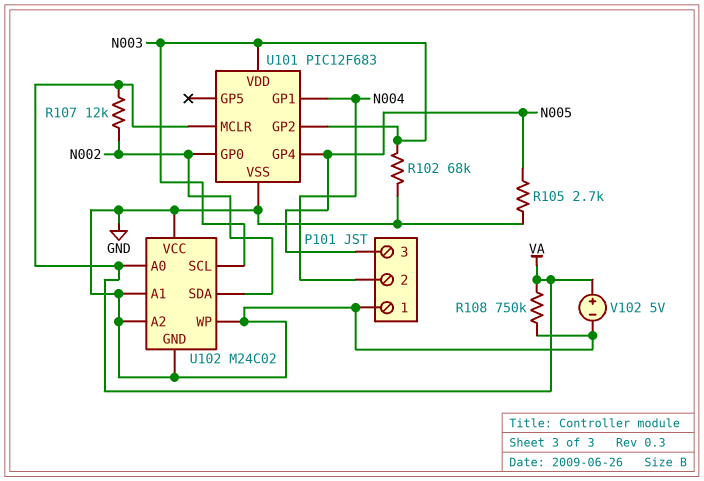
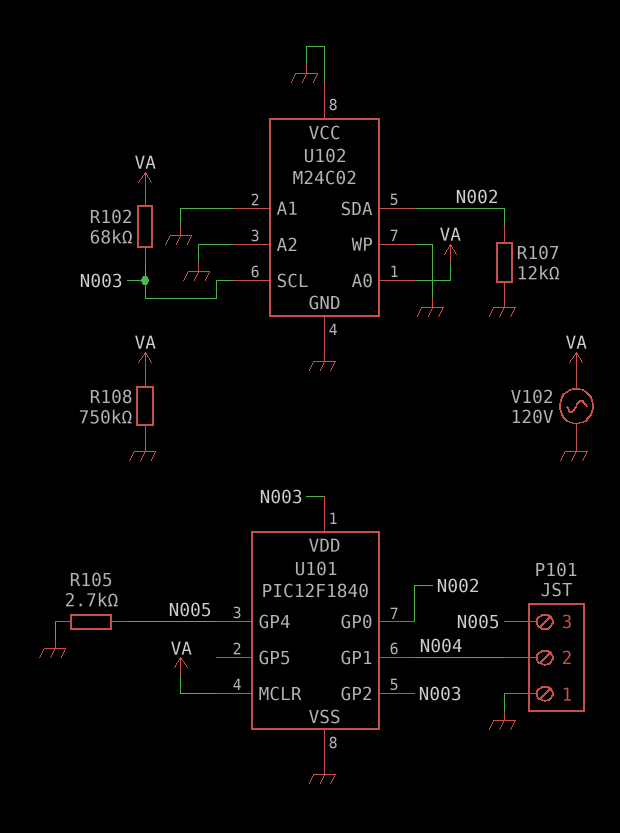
R102: 68k (GND, N003) -> 68k (N003, VA)
R107: 12k (N002, VA) -> 12k (GND, N002)
U101: PIC12F683 -> PIC12F1840
V102: 5V (plus VA, minus GND) -> AC 120V (GND, VA)

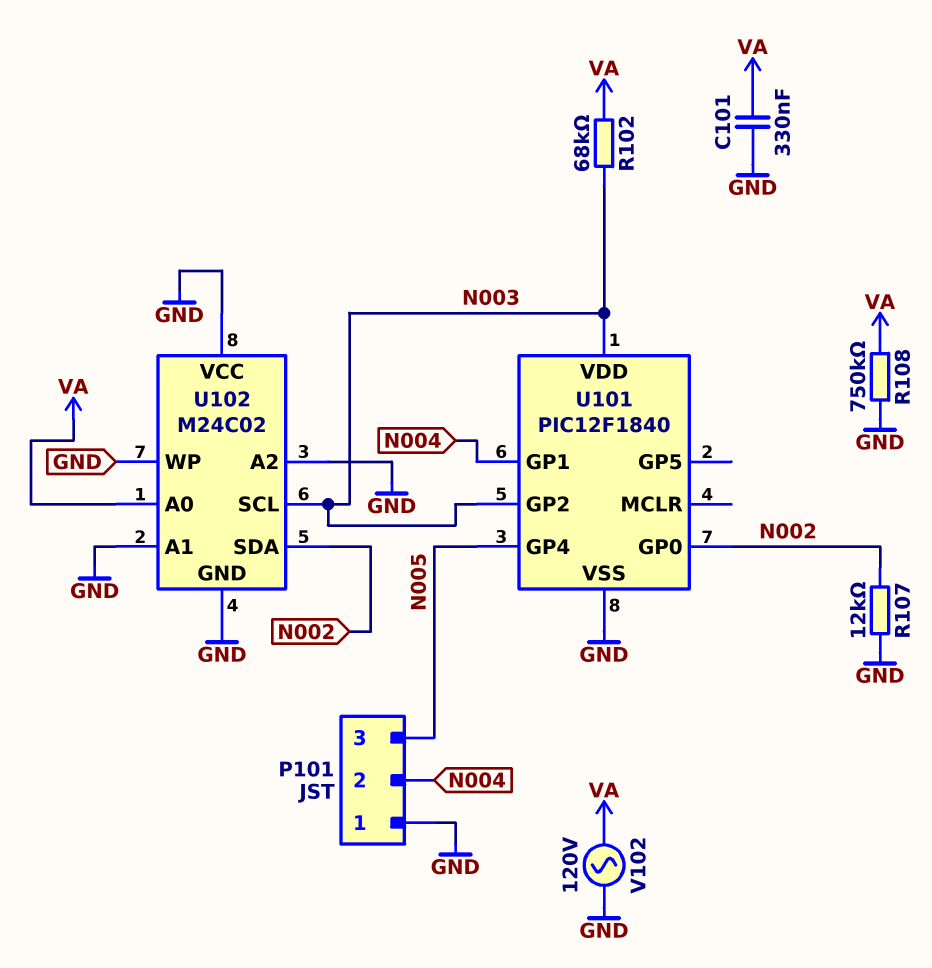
C101: none -> 330nF (GND, VA)
R105: 2.7k (GND, N005) -> none
U101 pin MCLR: VA -> none

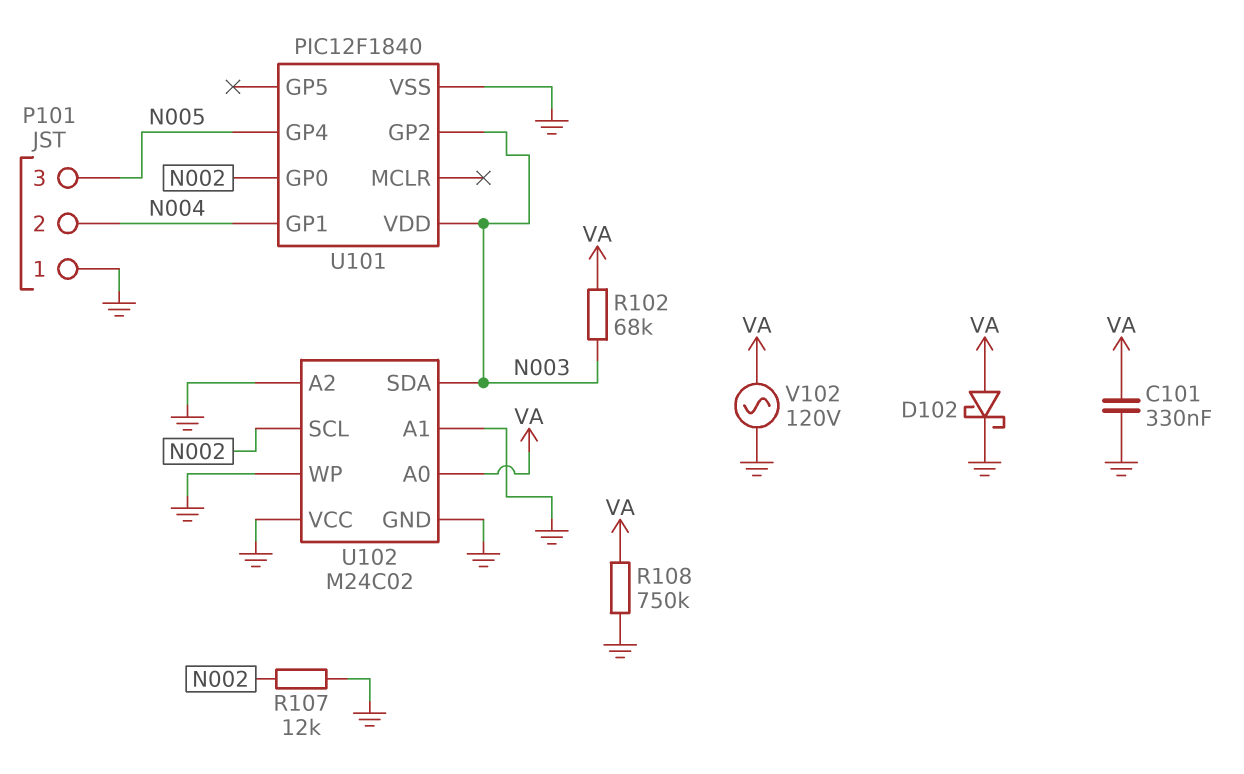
D102: none -> schottky (A VA, K GND)
U102 pin SCL: N003 -> N002
U102 pin SDA: N002 -> N003

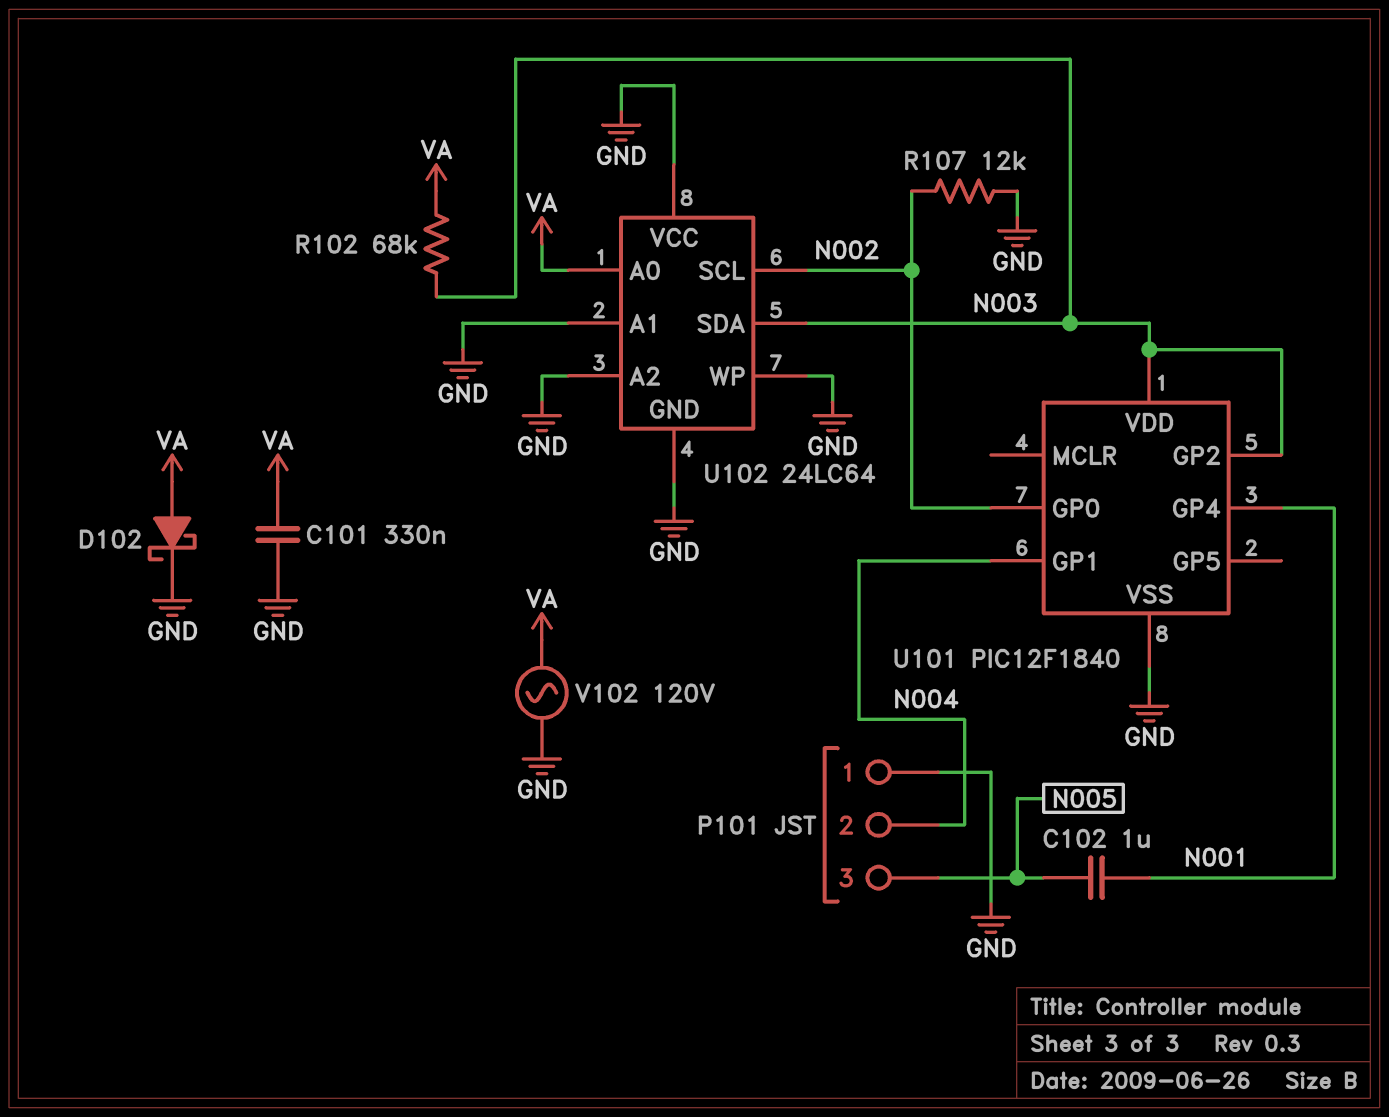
C102: none -> 1uF (N001, N005)
R108: 750k (GND, VA) -> none
U101 pin GP4: N005 -> N001
U102: M24C02 -> 24LC64

